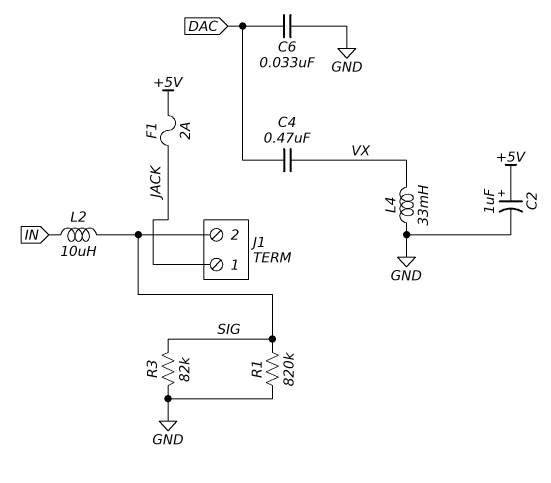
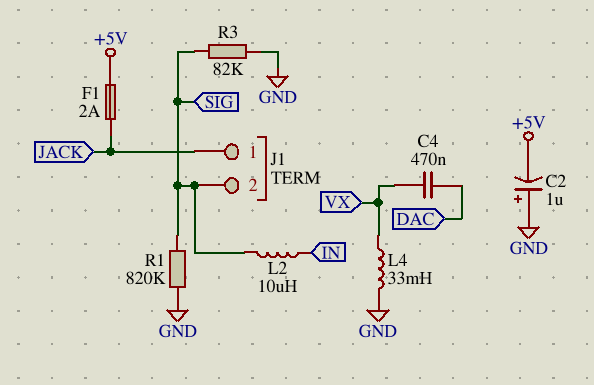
C2: 1uF (plus +5V, minus GND) -> 1uF (plus GND, minus +5V)
C6: 33nF (DAC, GND) -> none

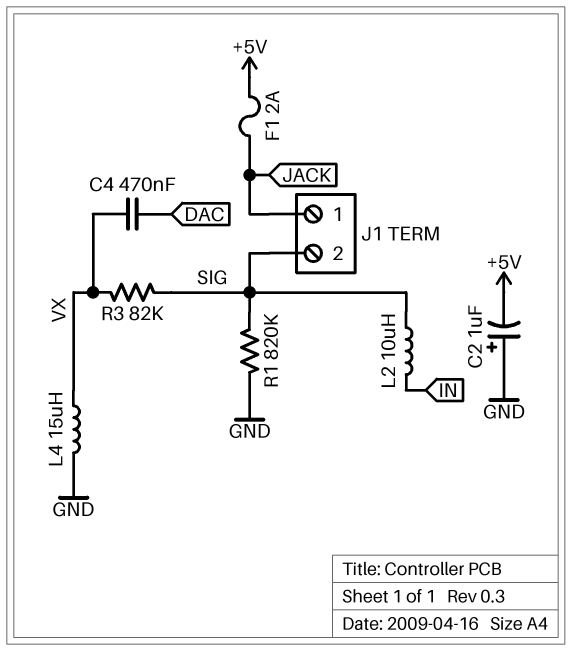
L4: 33mH (GND, VX) -> 15uH (GND, VX)
R3: 82k (GND, SIG) -> 82k (SIG, VX)

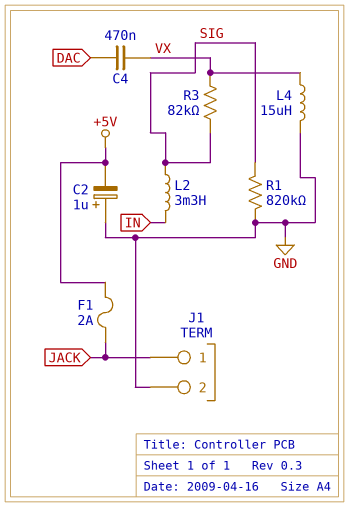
J1 pin 2: SIG -> GND
L2: 10uH (IN, SIG) -> 3.3mH (IN, SIG)

